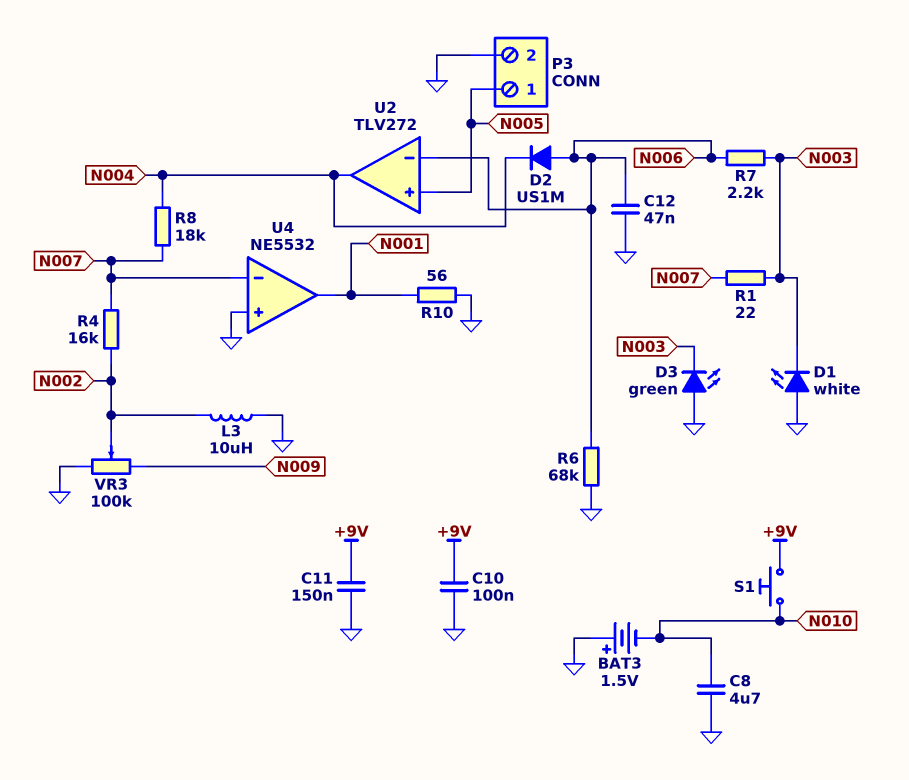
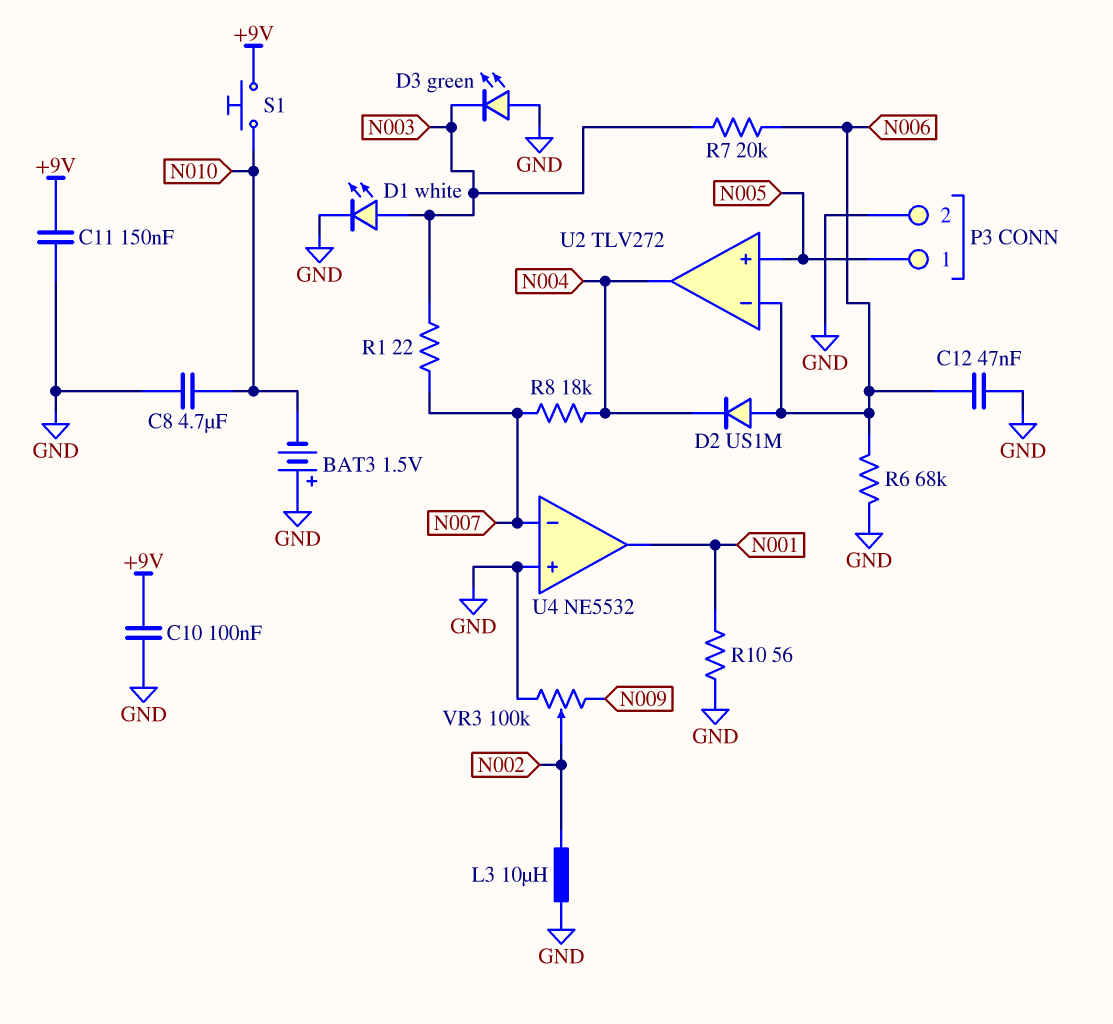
D1: LED white (A GND, K N003) -> LED white (A N003, K GND)
R4: 16k (N002, N007) -> none
R7: 2.2k (N003, N006) -> 20k (N003, N006)

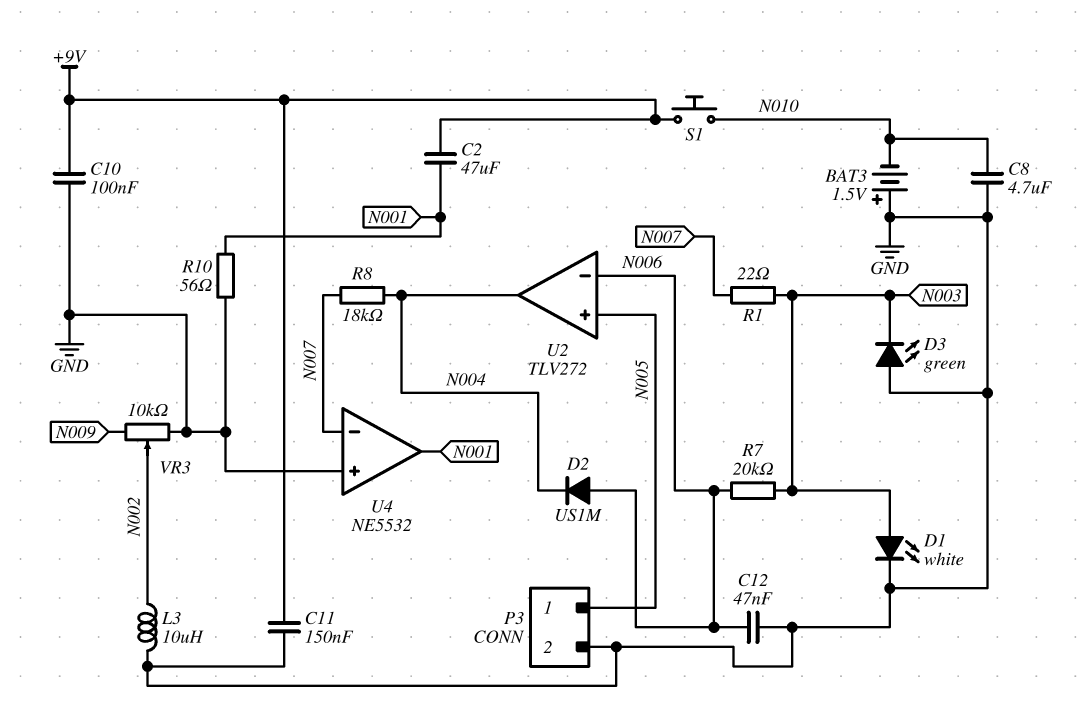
C2: none -> 47uF (+9V, N001)
R6: 68k (GND, N006) -> none
VR3: 100k (GND, N009, wiper N002) -> 10k (GND, N009, wiper N002)

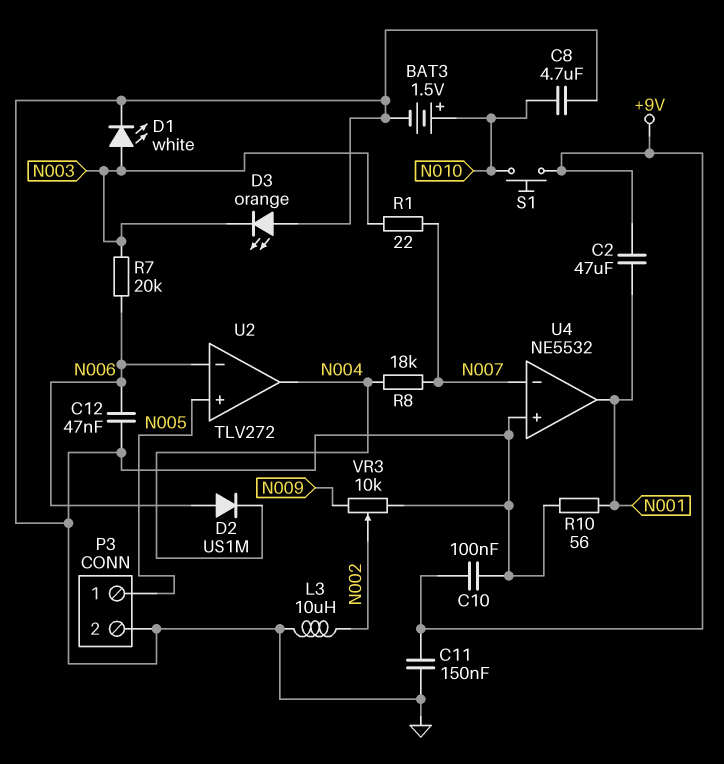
BAT3: 1.5V (plus GND, minus N010) -> 1.5V (plus N010, minus GND)
D3: LED green (A GND, K N003) -> LED orange (A GND, K N003)

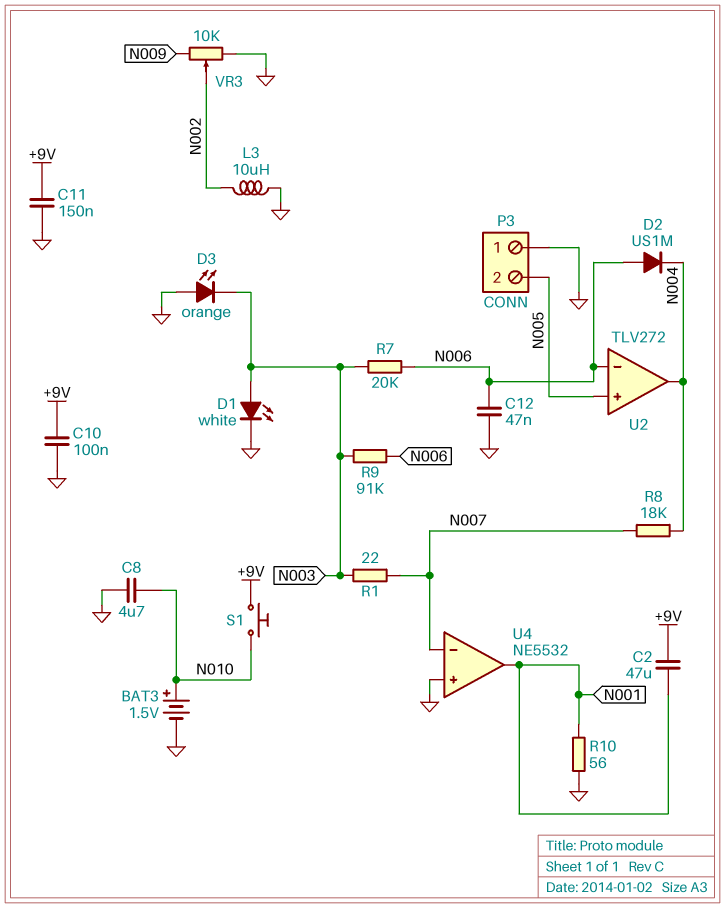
P3 pin 1: N005 -> GND
P3 pin 2: GND -> N005
R9: none -> 91k (N003, N006)

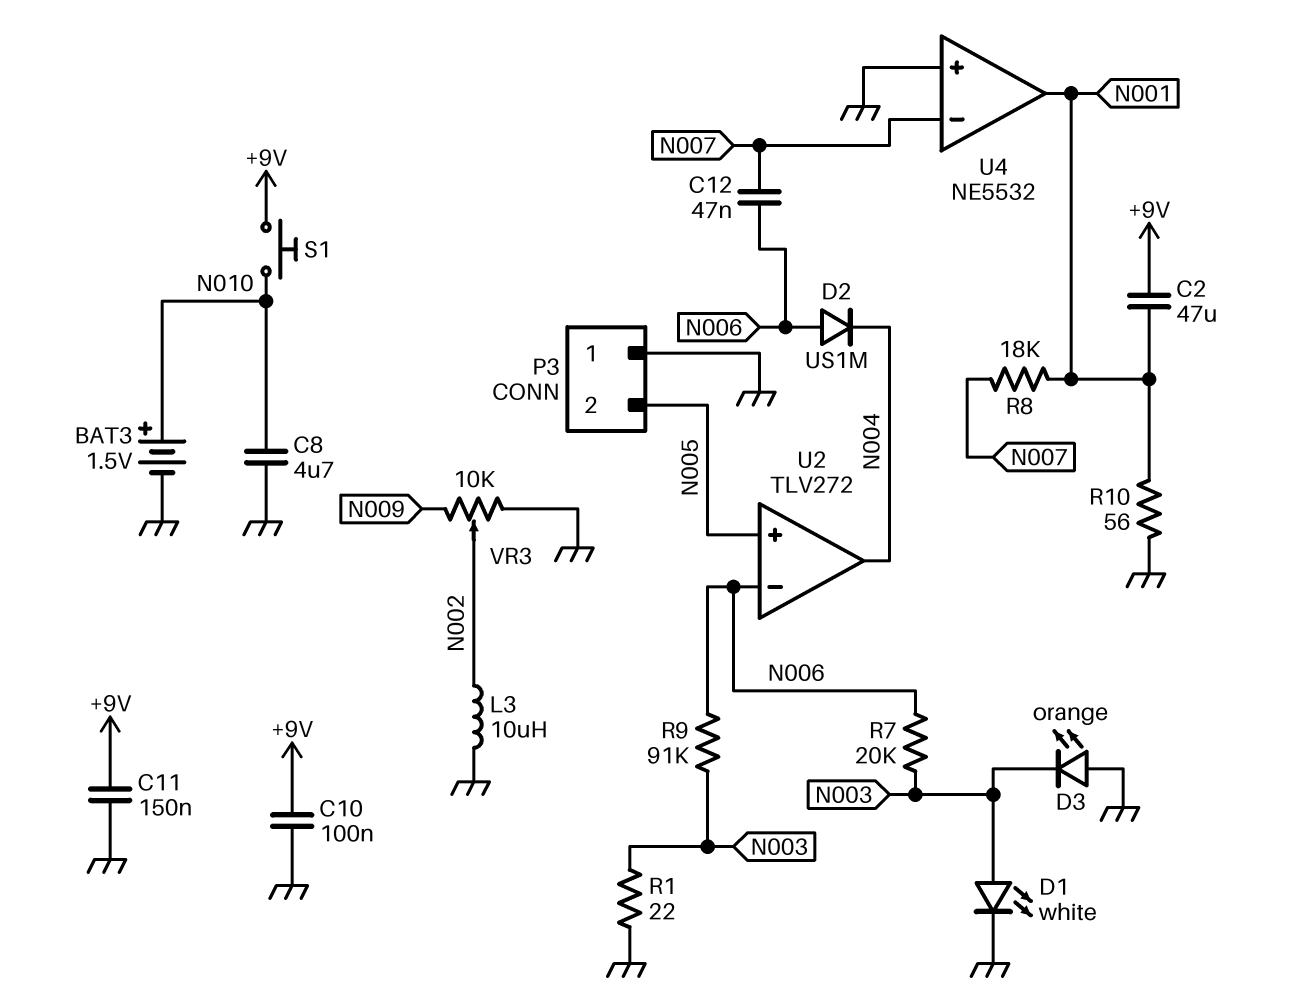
C12: 47nF (GND, N006) -> 47nF (N006, N007)
R1: 22 (N003, N007) -> 22 (GND, N003)
R8: 18k (N004, N007) -> 18k (N001, N007)

